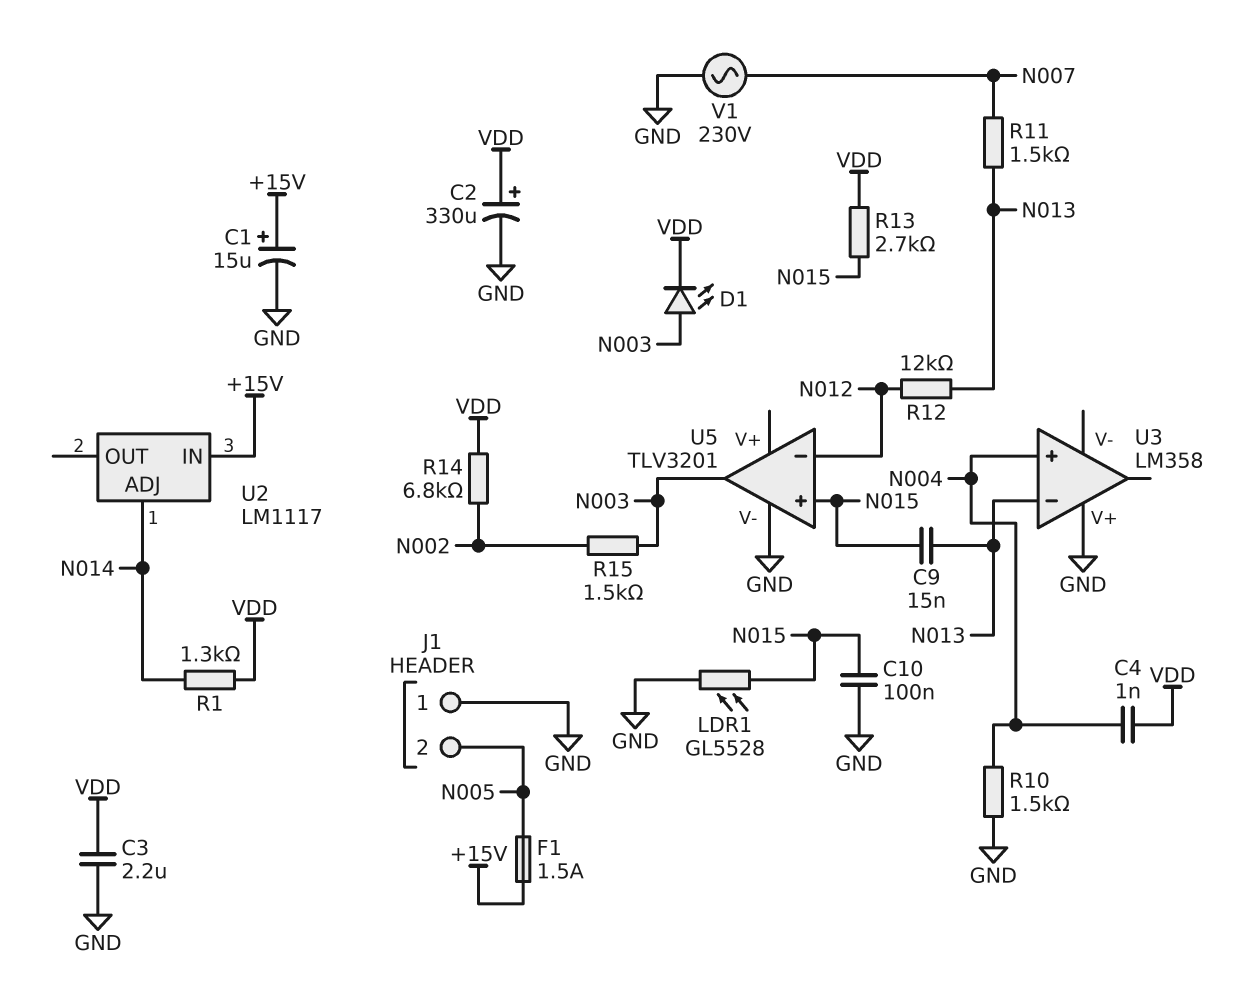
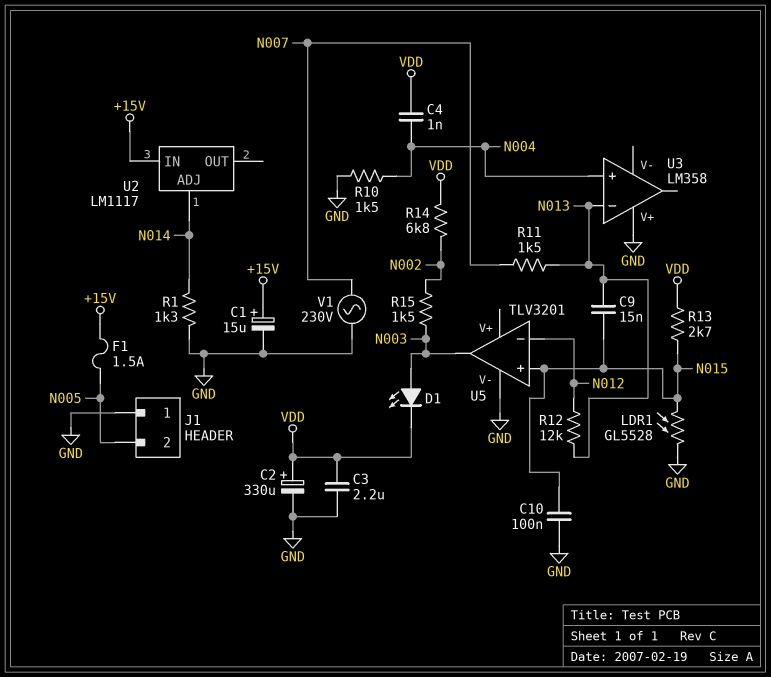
R1: 1.3k (N014, VDD) -> 1.3k (GND, N014)

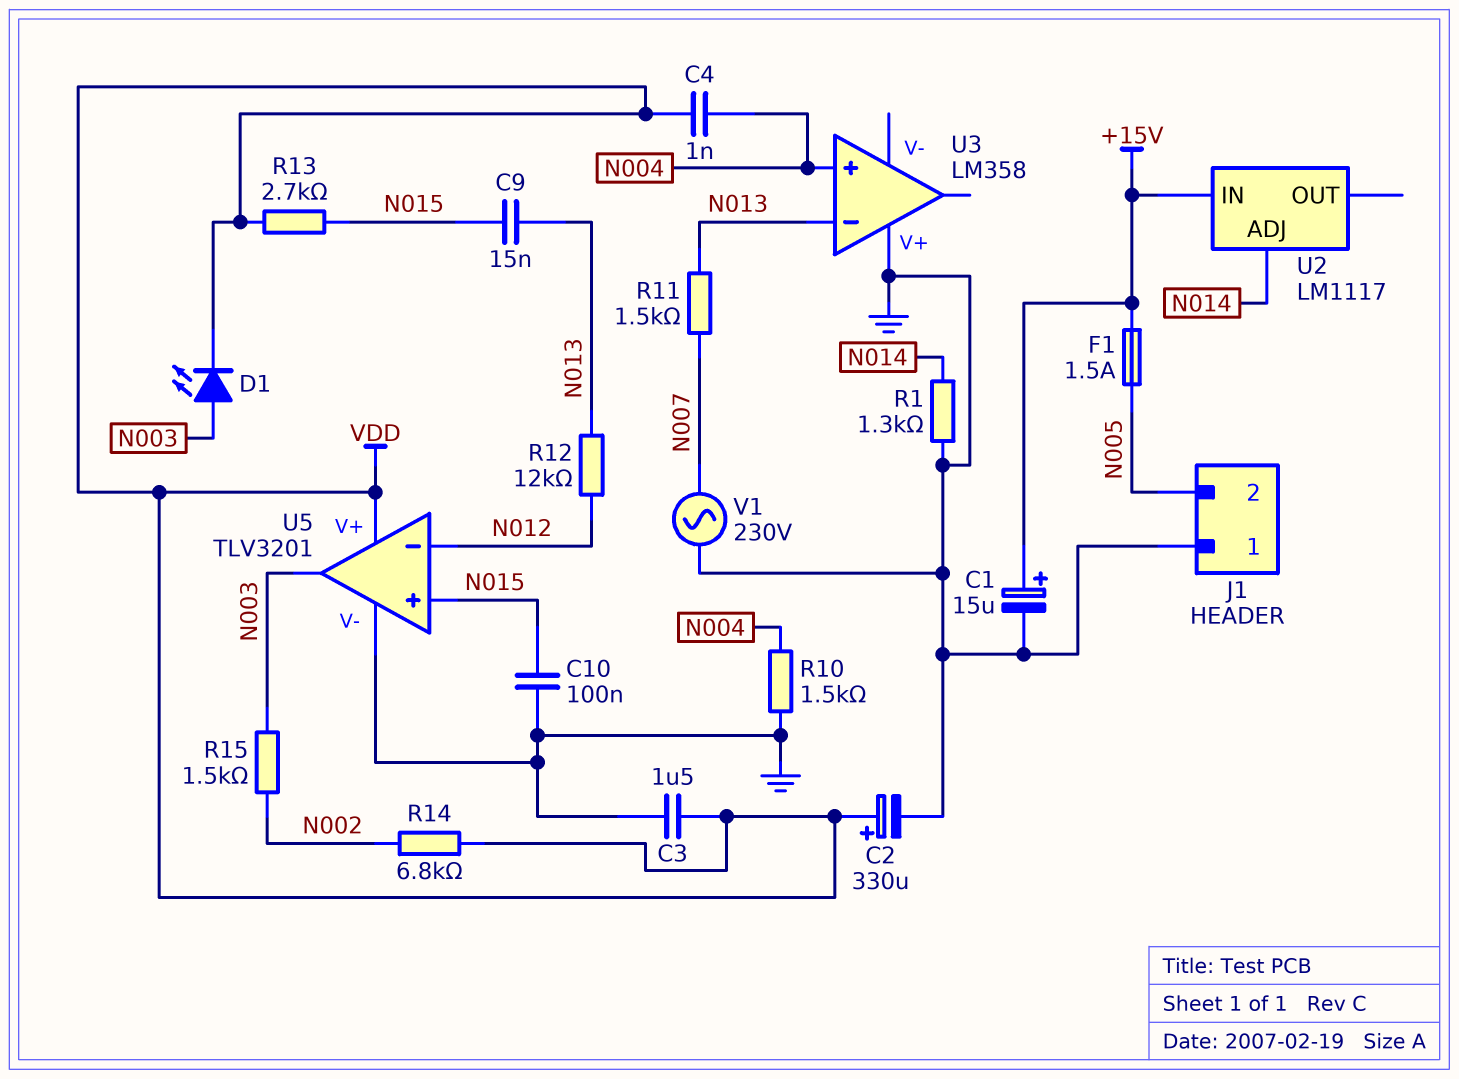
C3: 2.2uF (GND, VDD) -> 1.5uF (GND, VDD)
LDR1: GL5528 (GND, N015) -> none
U5 pin V+: none -> VDD

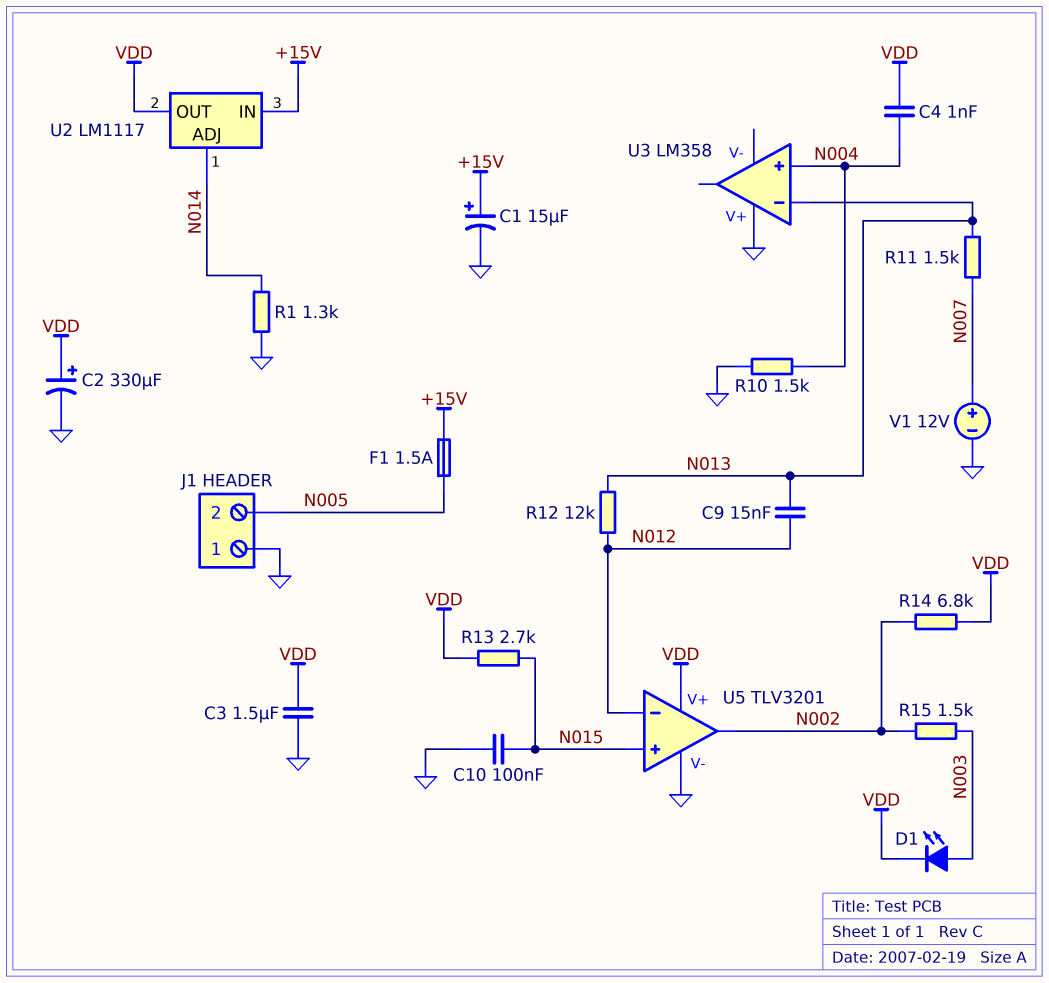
C9: 15nF (N013, N015) -> 15nF (N012, N013)
U2 pin OUT: none -> VDD
U5 pin out: N003 -> N002
V1: AC 230V (GND, N007) -> 12V (plus N007, minus GND)

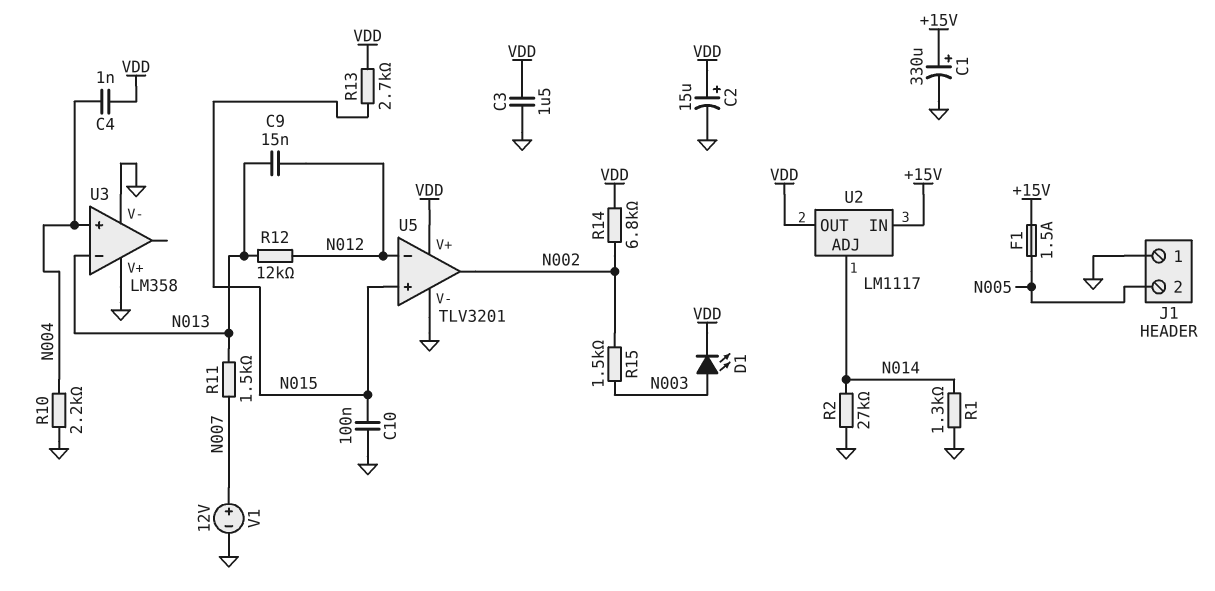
C1: 15uF (plus +15V, minus GND) -> 330uF (plus +15V, minus GND)
C2: 330uF (plus VDD, minus GND) -> 15uF (plus VDD, minus GND)
R2: none -> 27k (GND, N014)
R10: 1.5k (GND, N004) -> 2.2k (GND, N004)
U3 pin V-: none -> GND

